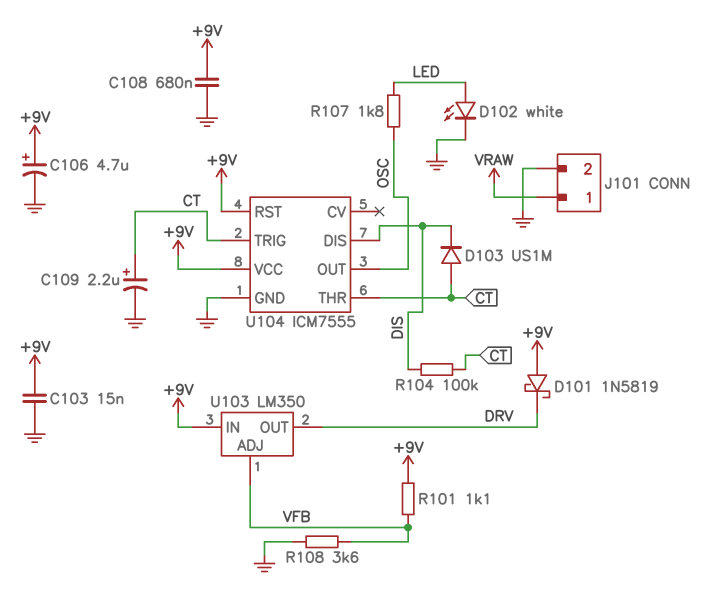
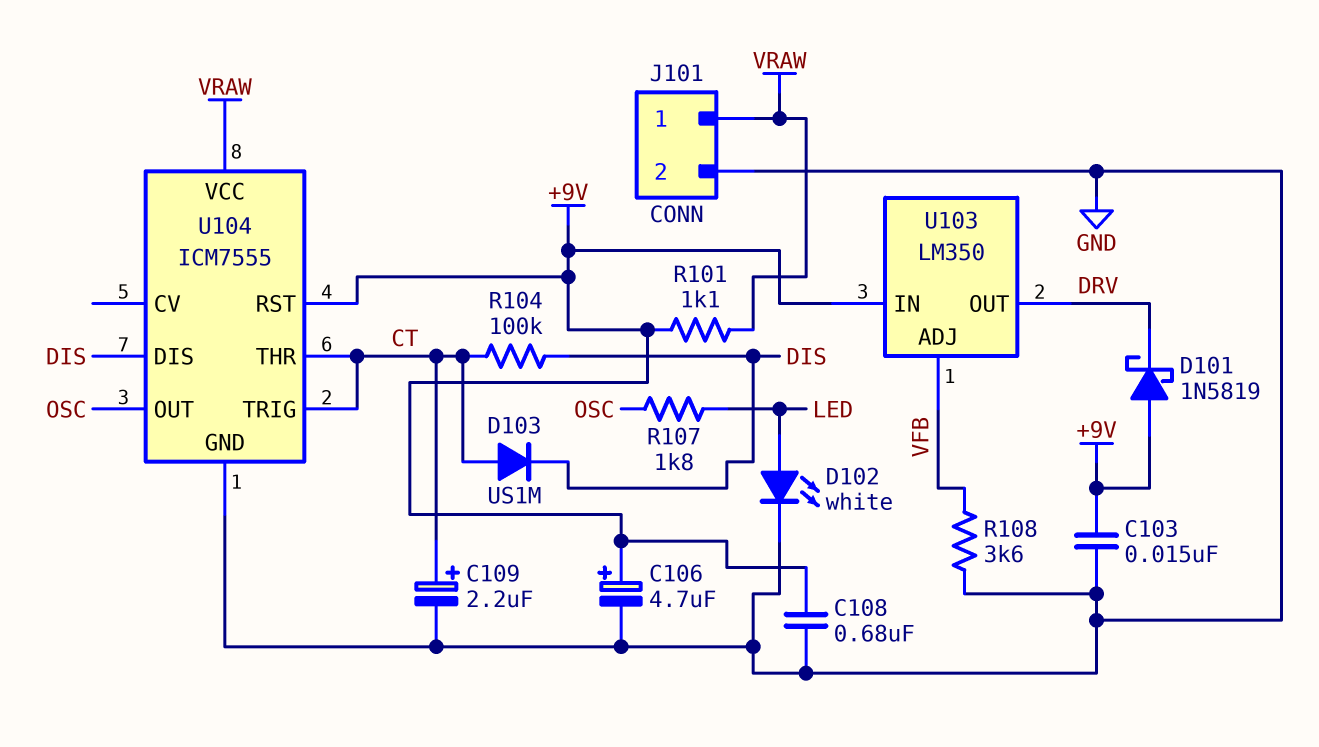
R101: 1.1k (+9V, VFB) -> 1.1k (+9V, VRAW)
U104 pin VCC: +9V -> VRAW

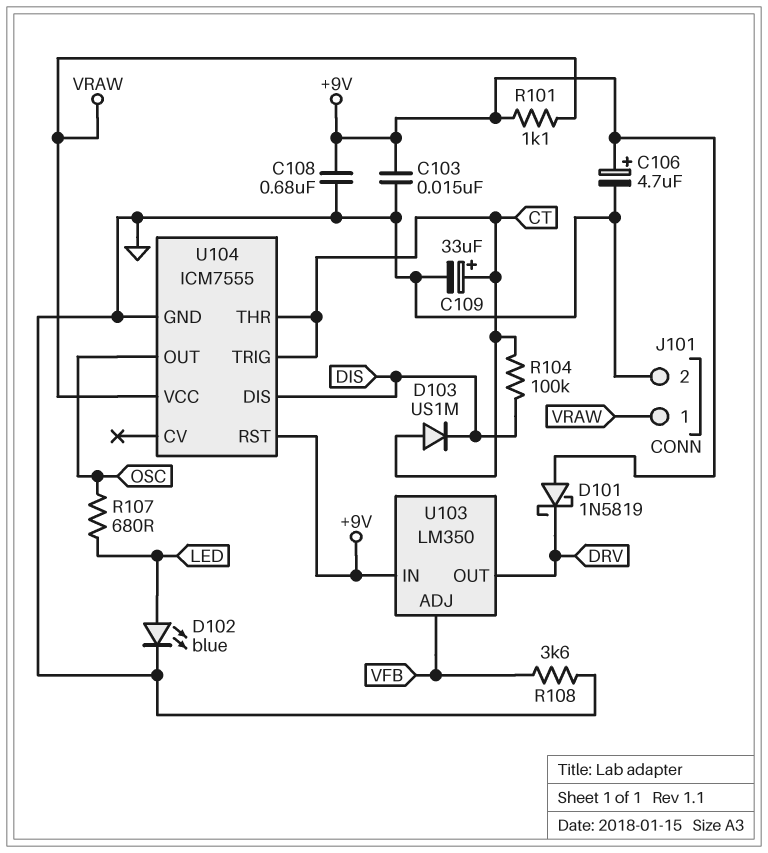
C109: 2.2uF (plus CT, minus GND) -> 33uF (plus CT, minus GND)
D102: LED white (A LED, K GND) -> LED blue (A LED, K GND)
R107: 1.8k (LED, OSC) -> 680 (LED, OSC)

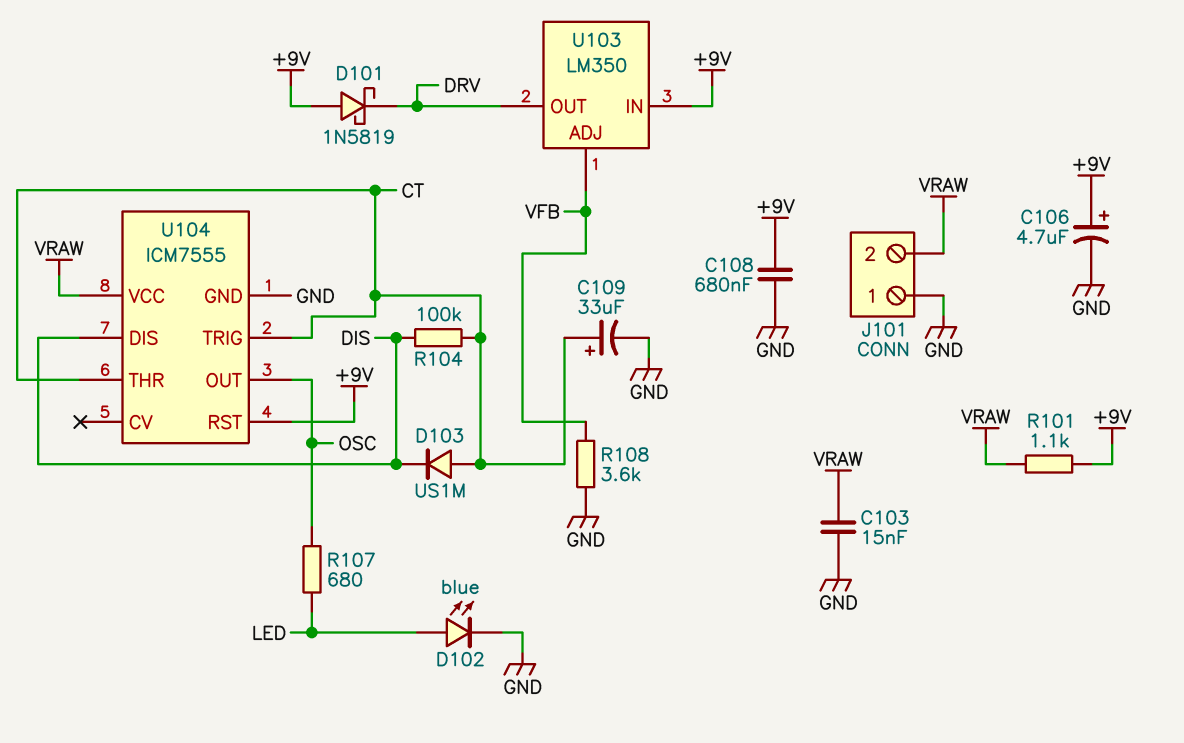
C103: 15nF (+9V, GND) -> 15nF (GND, VRAW)
J101 pin 1: VRAW -> GND
J101 pin 2: GND -> VRAW

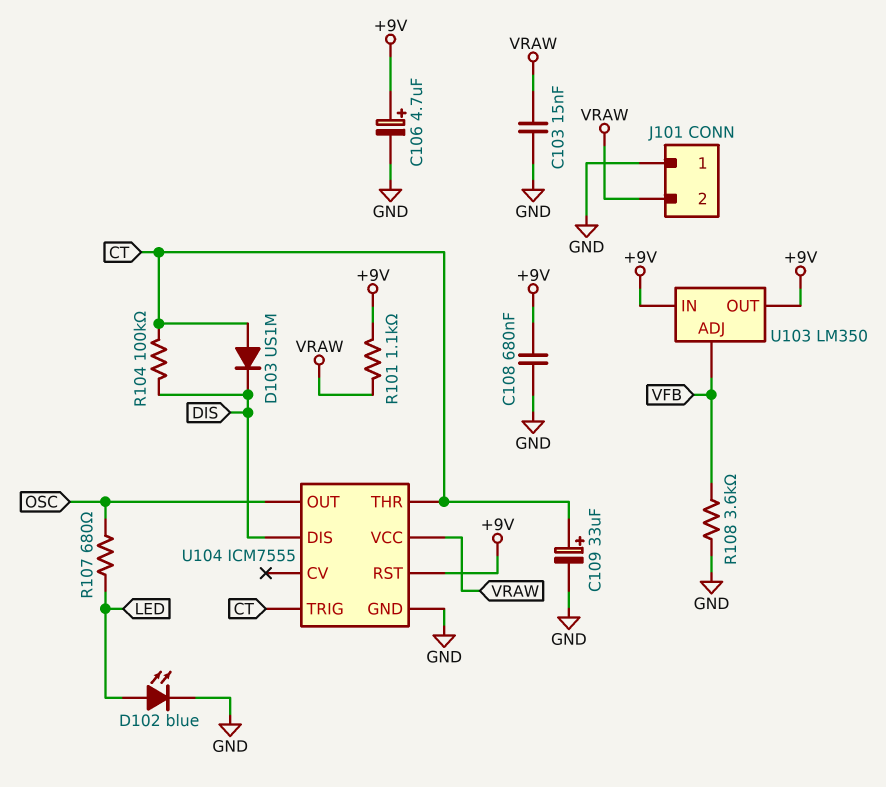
D101: schottky 1N5819 (A +9V, K DRV) -> none
U103 pin OUT: DRV -> +9V

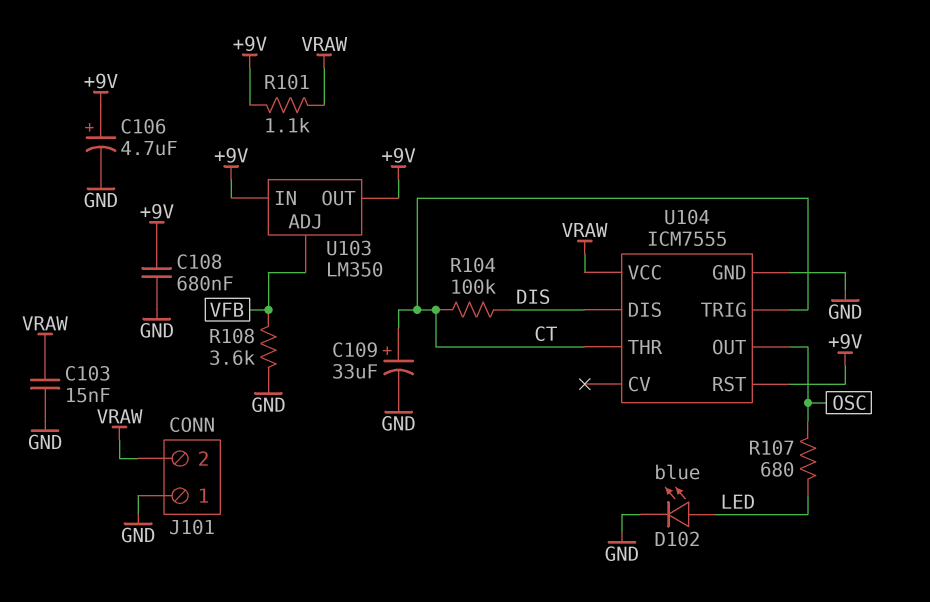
D103: diode US1M (A CT, K DIS) -> none

